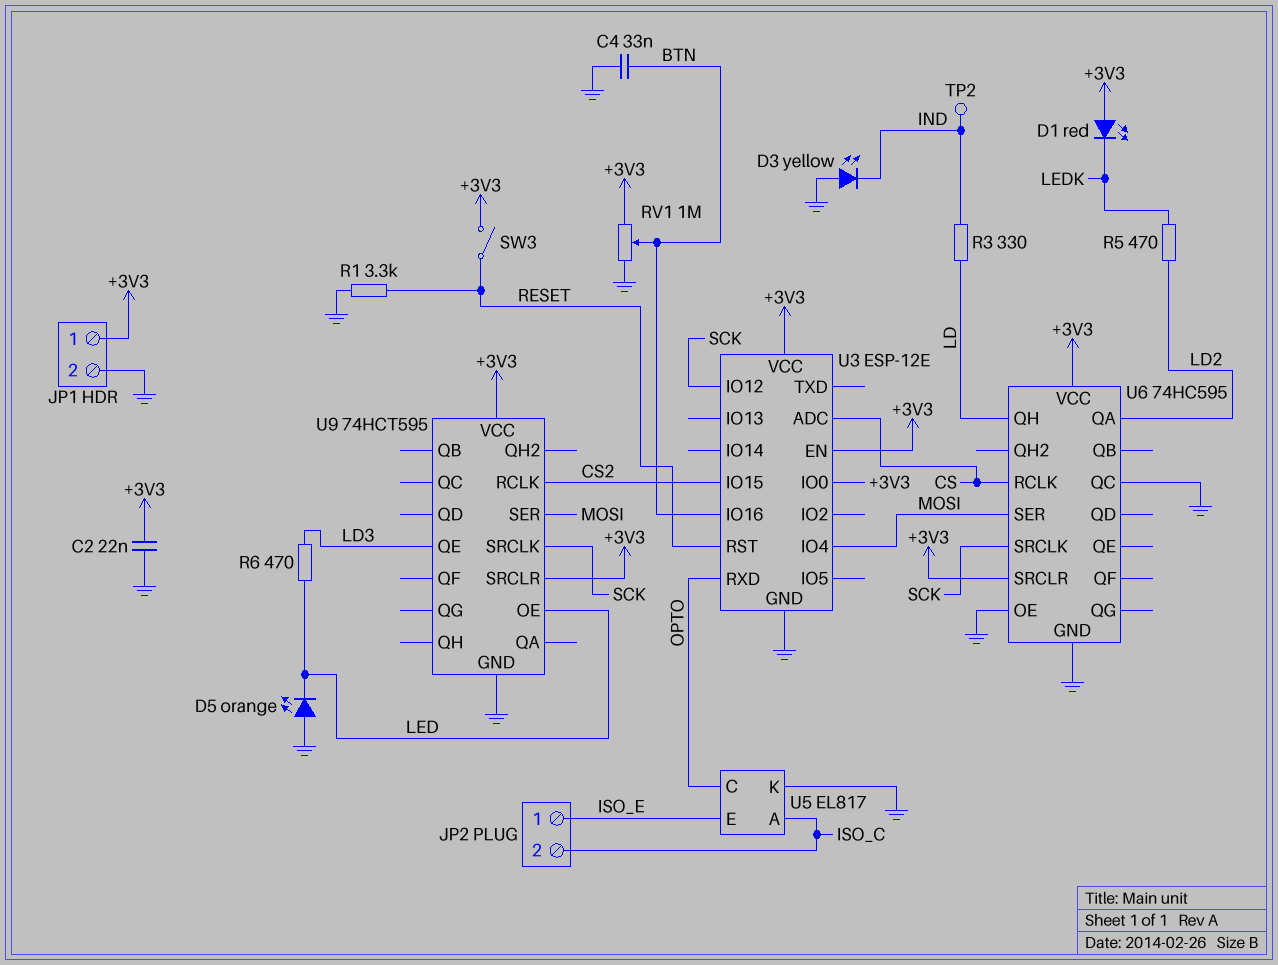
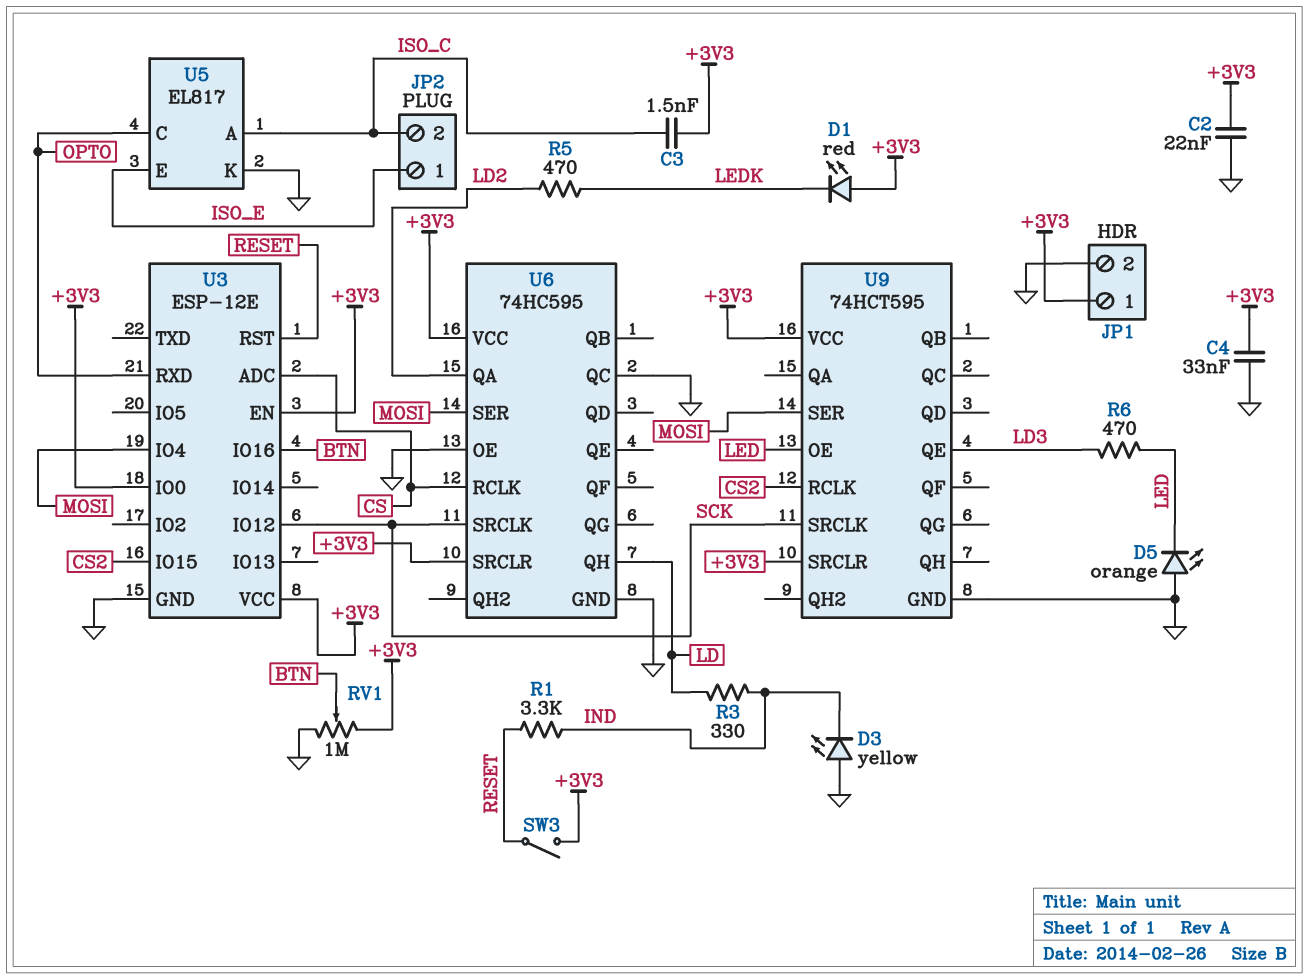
C3: none -> 1.5nF (+3V3, ISO_C)
C4: 33nF (BTN, GND) -> 33nF (+3V3, GND)
R1: 3.3k (GND, RESET) -> 3.3k (IND, RESET)
TP2: test point (IND) -> none

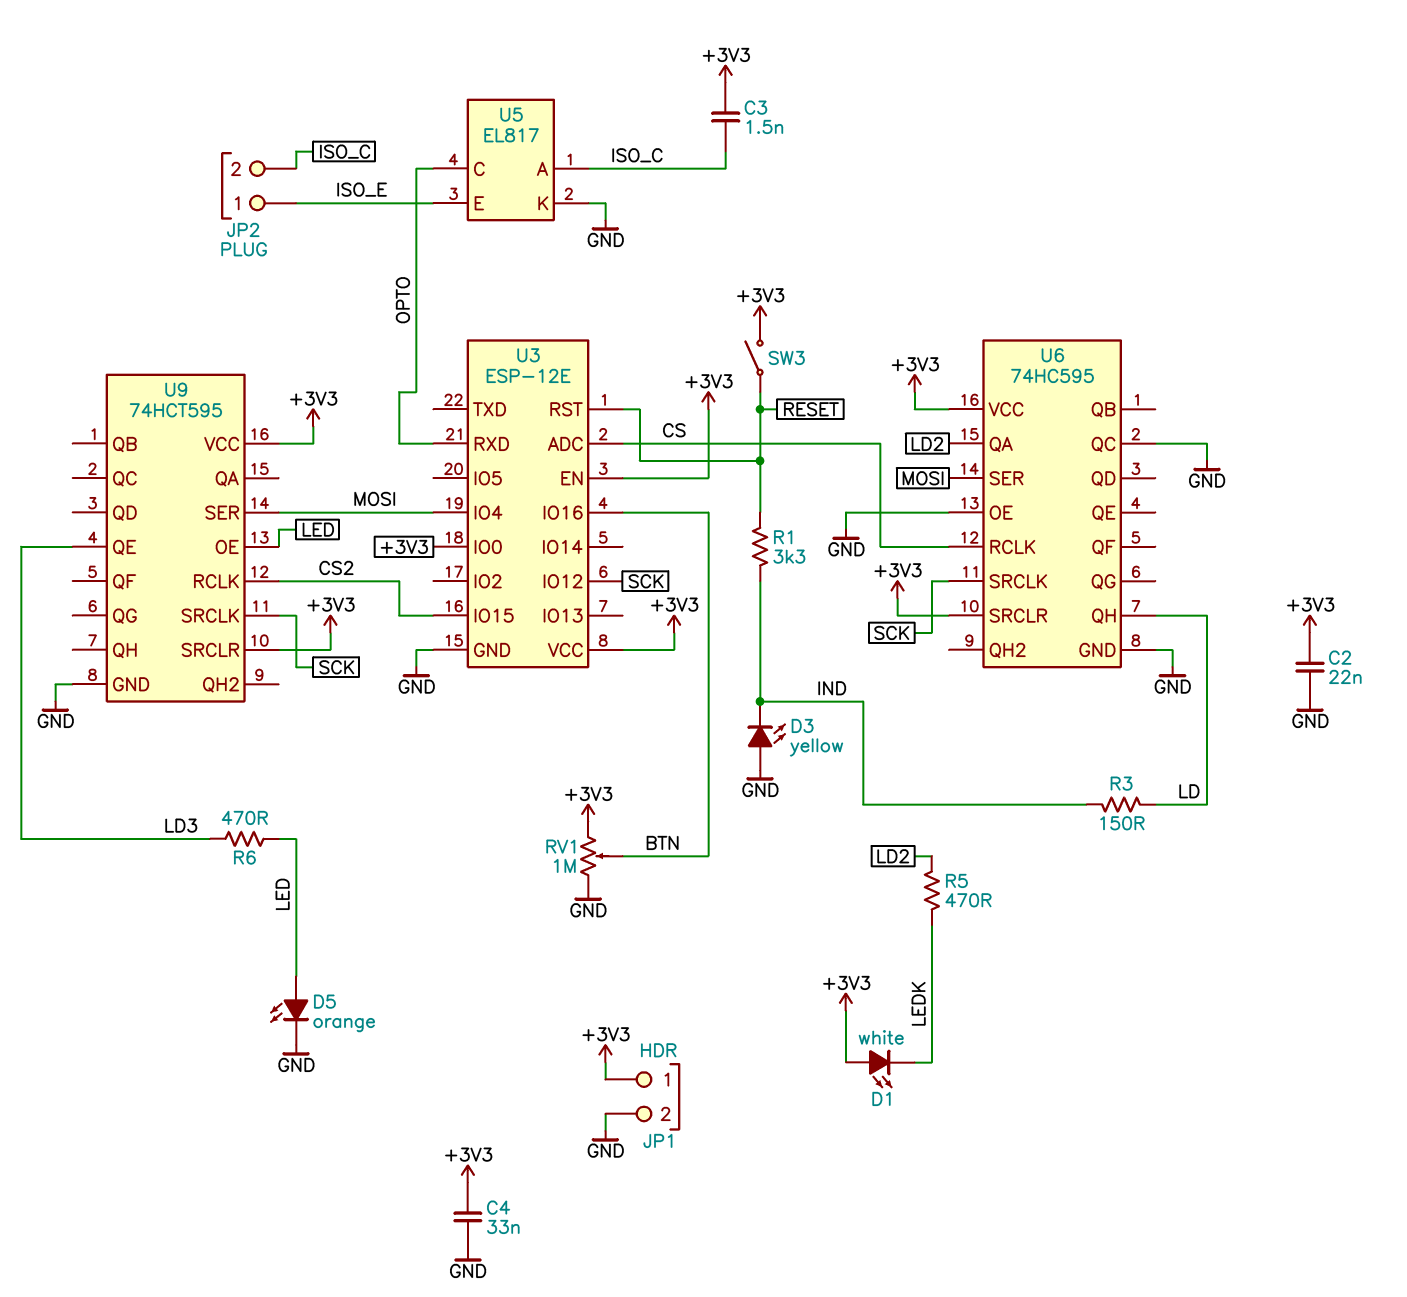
D1: LED red (A +3V3, K LEDK) -> LED white (A +3V3, K LEDK)
D5: LED orange (A GND, K LED) -> LED orange (A LED, K GND)
R3: 330 (IND, LD) -> 150 (IND, LD)

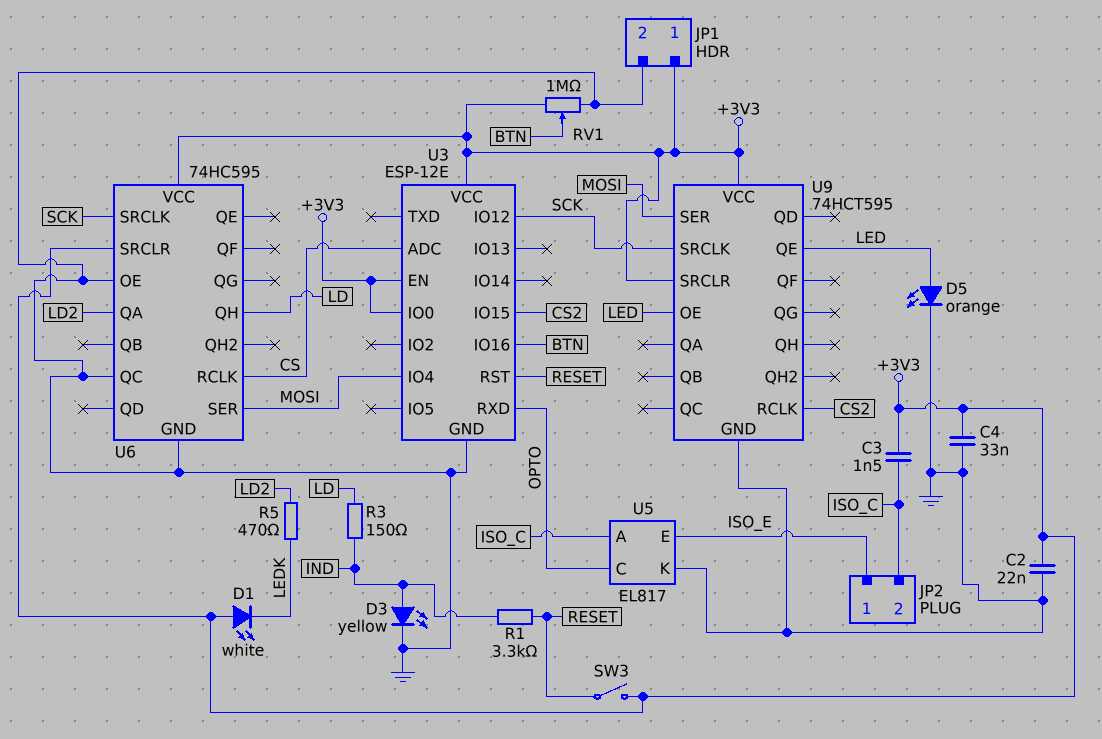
D3: LED yellow (A GND, K IND) -> LED yellow (A IND, K GND)
R6: 470 (LD3, LED) -> none
U9 pin QE: LD3 -> LED

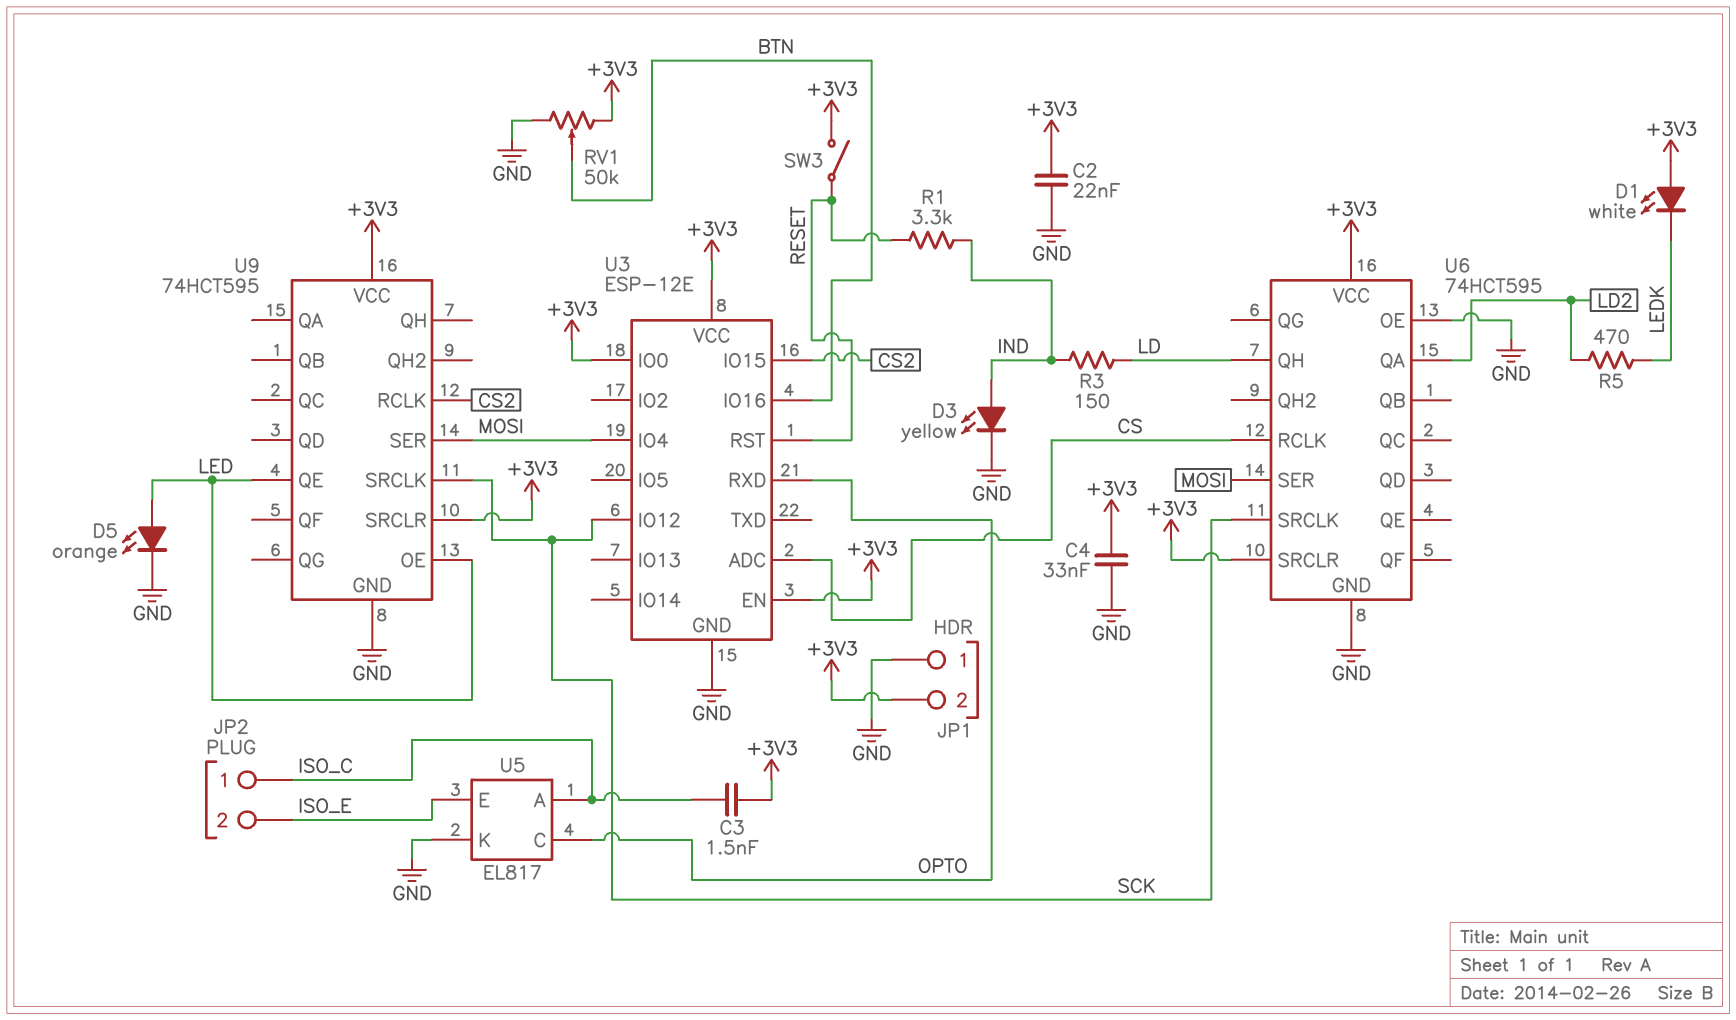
JP1 pin 1: +3V3 -> GND
JP1 pin 2: GND -> +3V3
JP2 pin 1: ISO_E -> ISO_C
JP2 pin 2: ISO_C -> ISO_E
RV1: 1M (+3V3, GND, wiper BTN) -> 50k (+3V3, GND, wiper BTN)
U6: 74HC595 -> 74HCT595
U6 pin QC: GND -> none

